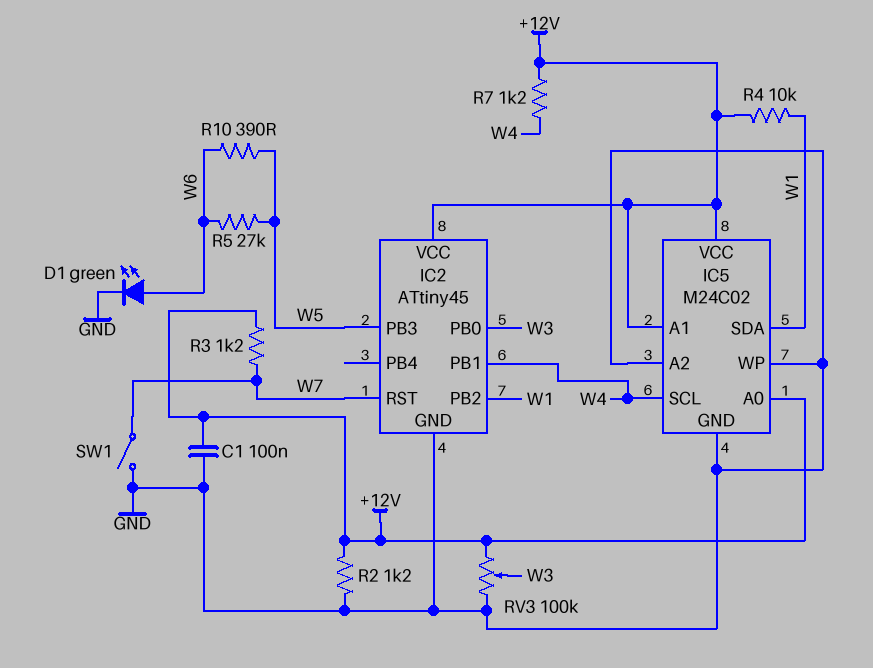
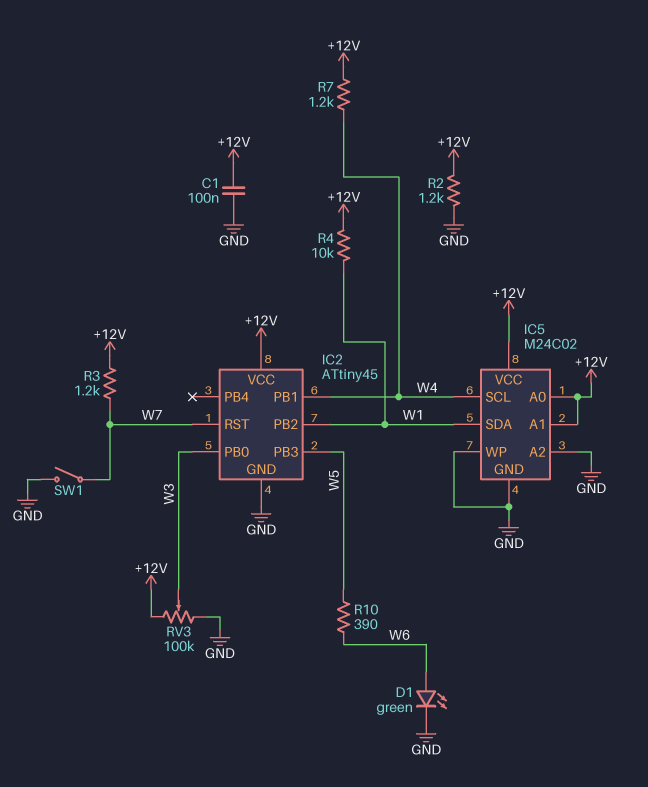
R5: 27k (W5, W6) -> none

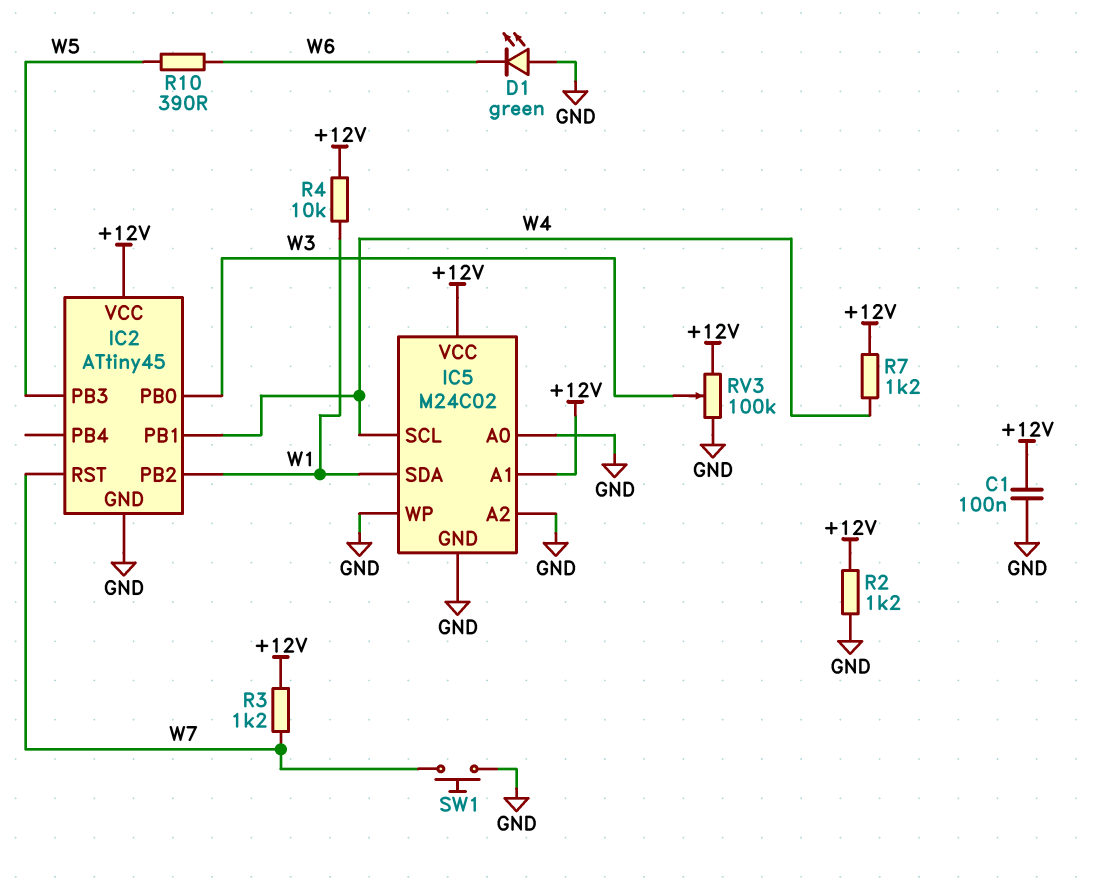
D1: LED green (A W6, K GND) -> LED green (A GND, K W6)
IC5 pin A0: +12V -> GND
SW1: switch (GND, W7) -> button (GND, W7)

